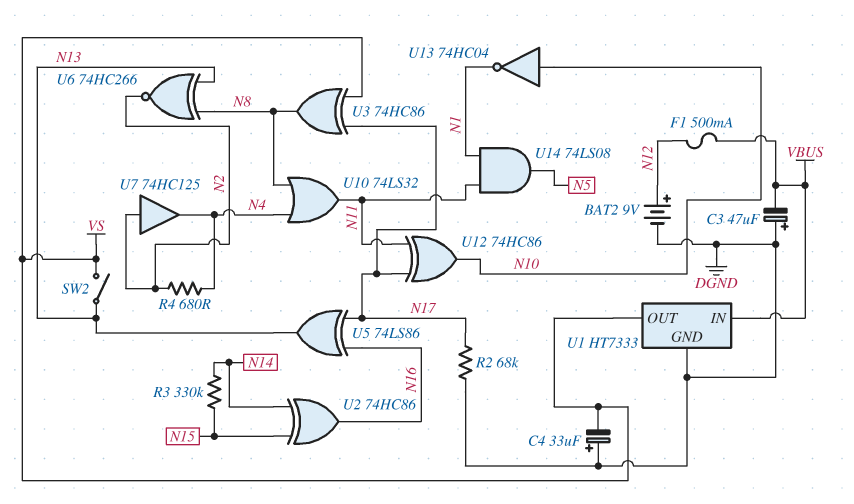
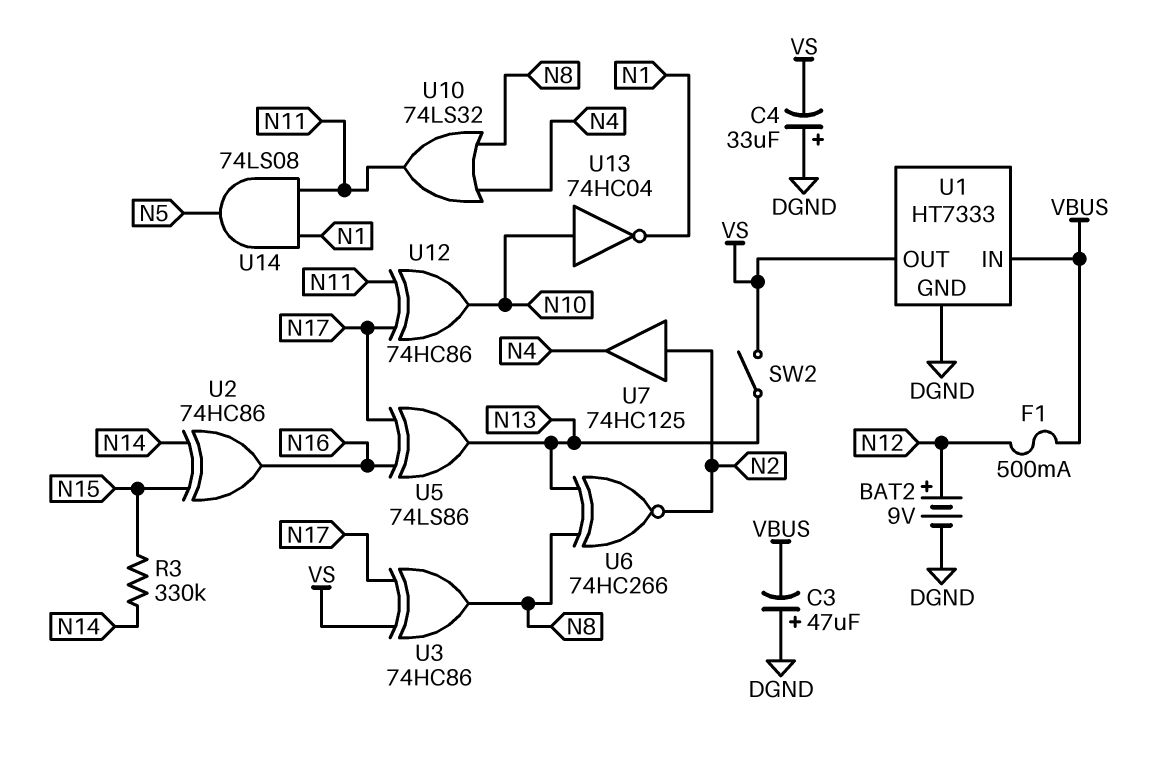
R2: 68k (DGND, N17) -> none
R4: 680 (N2, N4) -> none

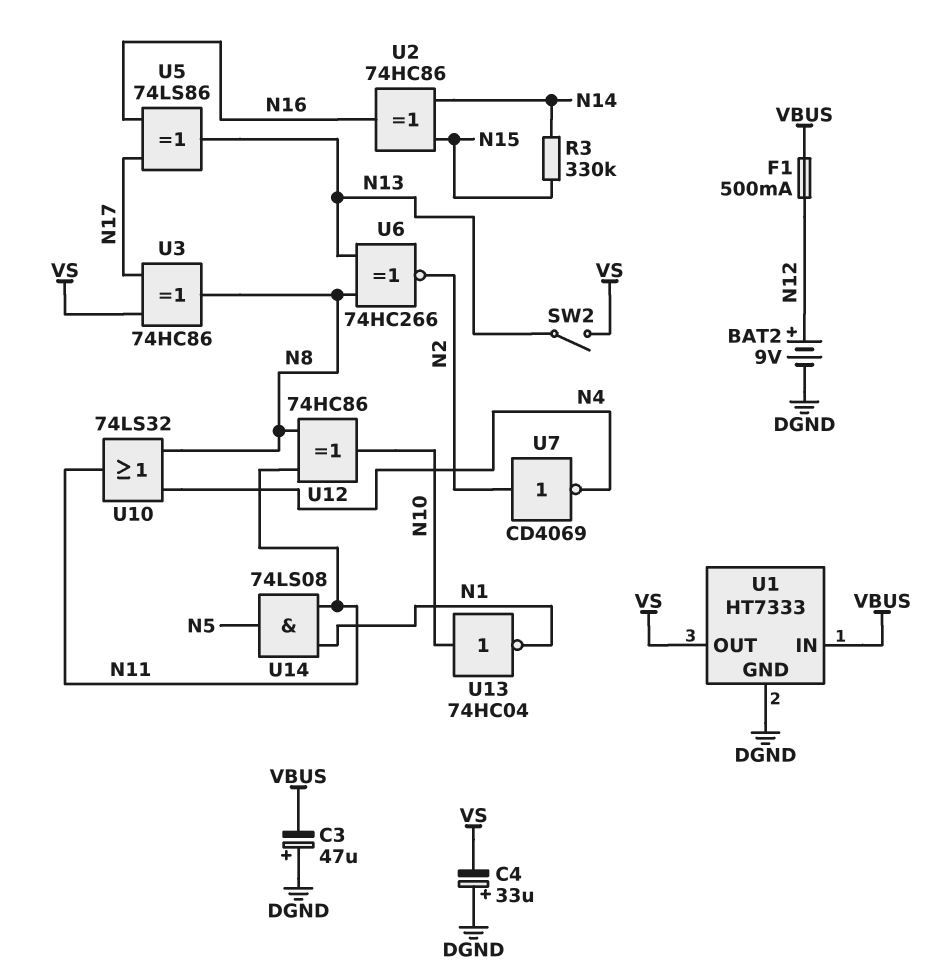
U7: buffer 74HC125 (in N2, out N4) -> NOT CD4069 (in N2, out N4)
U12: XOR 74HC86 (in N11, in N17, out N10) -> XOR 74HC86 (in N8, in N11, out N10)

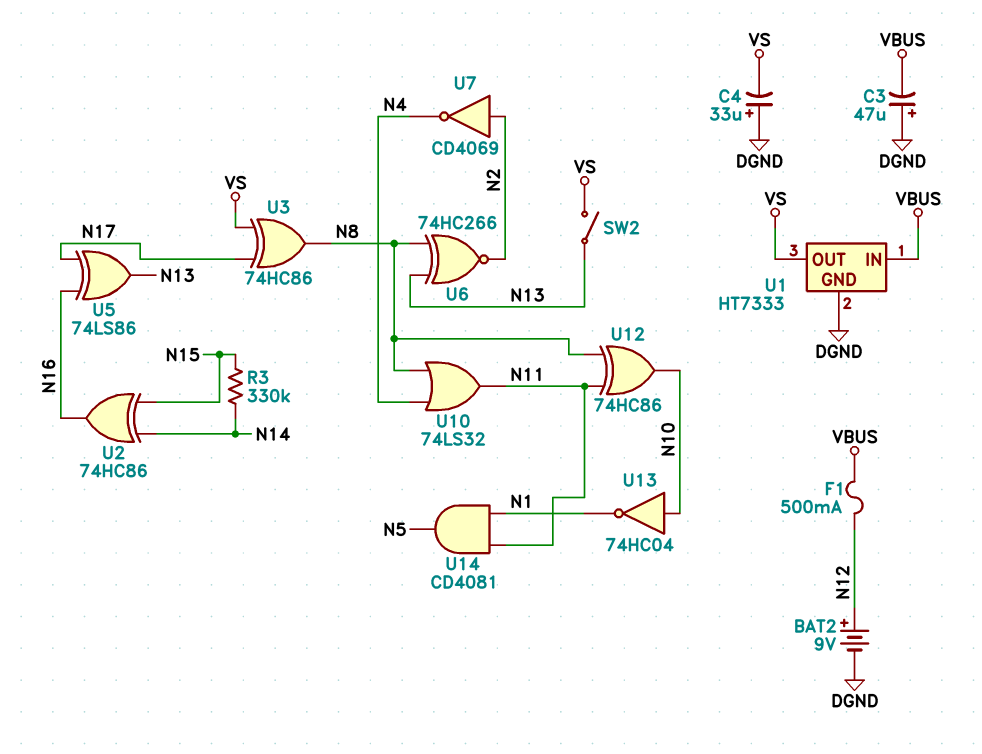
U14: AND 74LS08 (in N1, in N11, out N5) -> AND CD4081 (in N1, in N11, out N5)

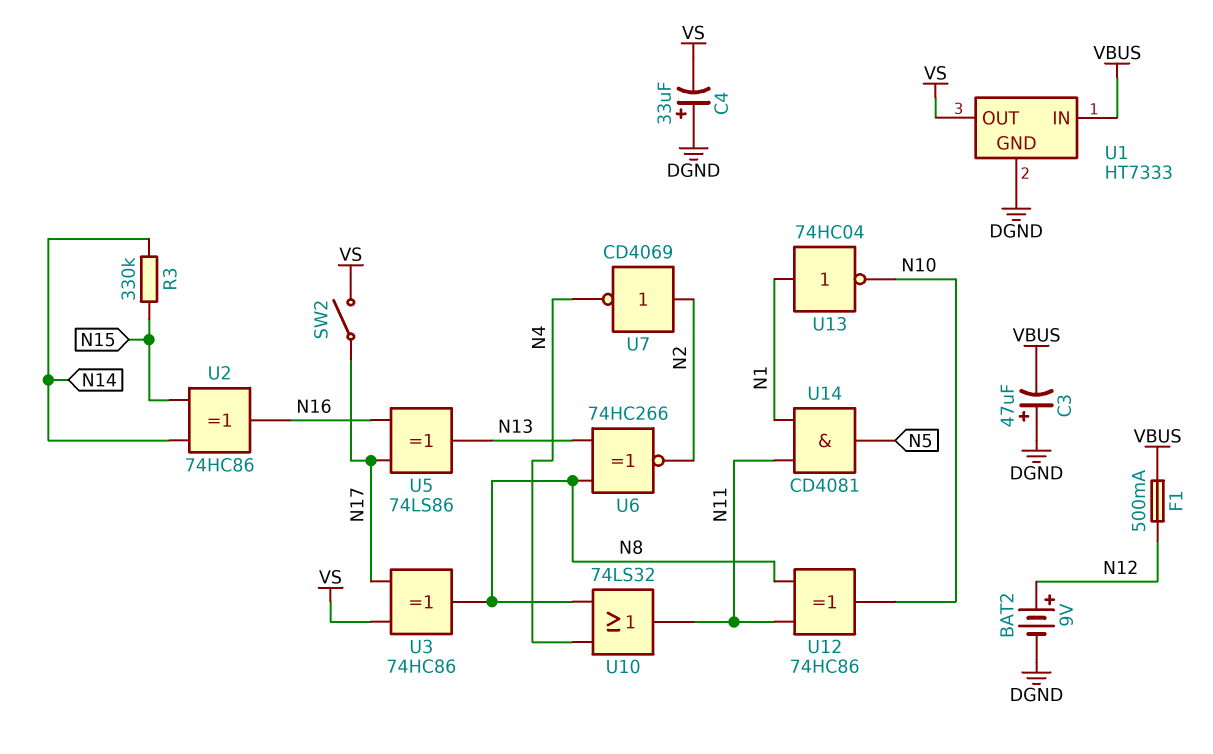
SW2: switch (N13, VS) -> switch (N17, VS)
U13: NOT 74HC04 (in N10, out N1) -> NOT 74HC04 (in N1, out N10)

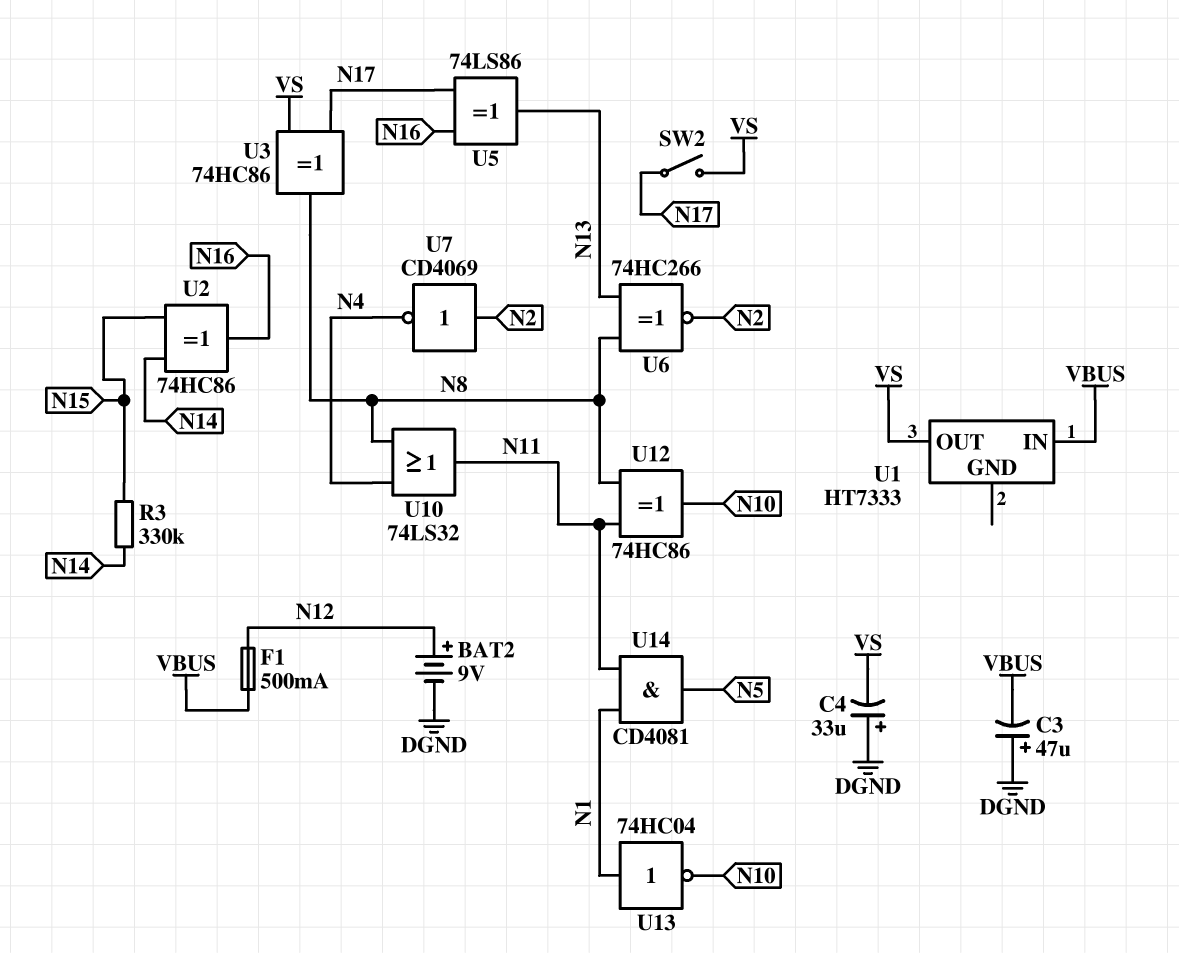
U1 pin GND: DGND -> none

